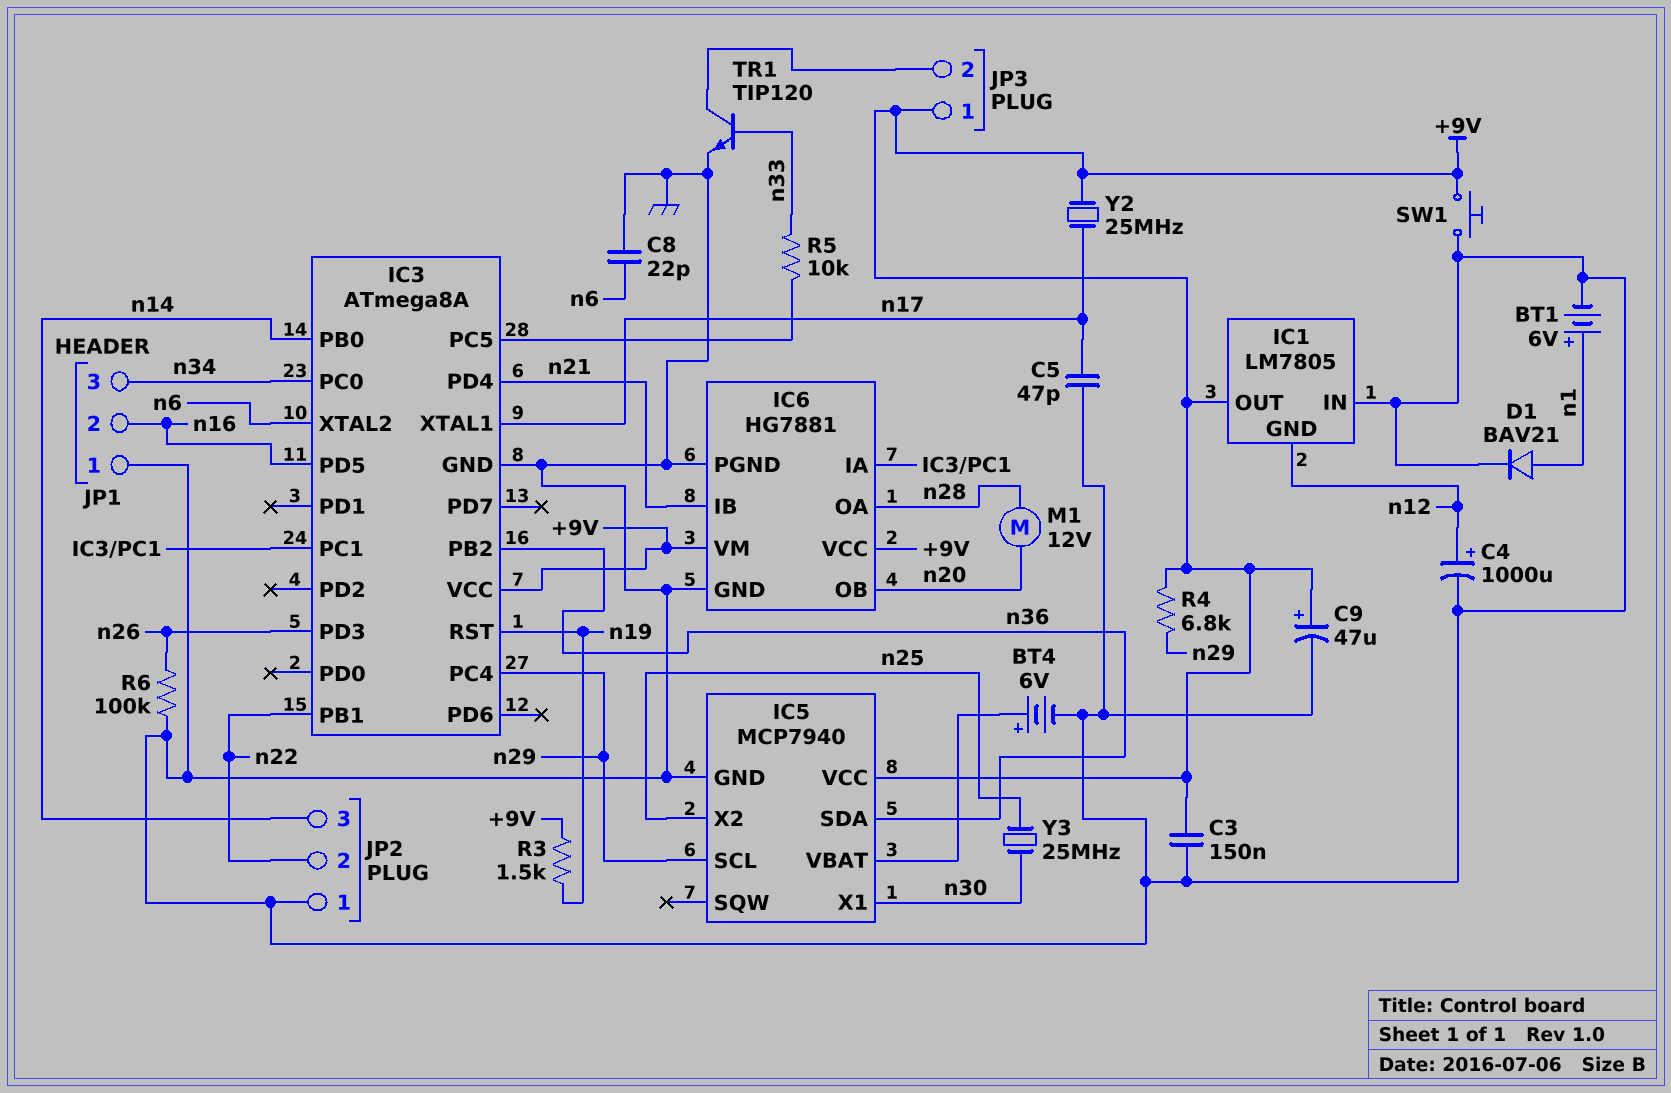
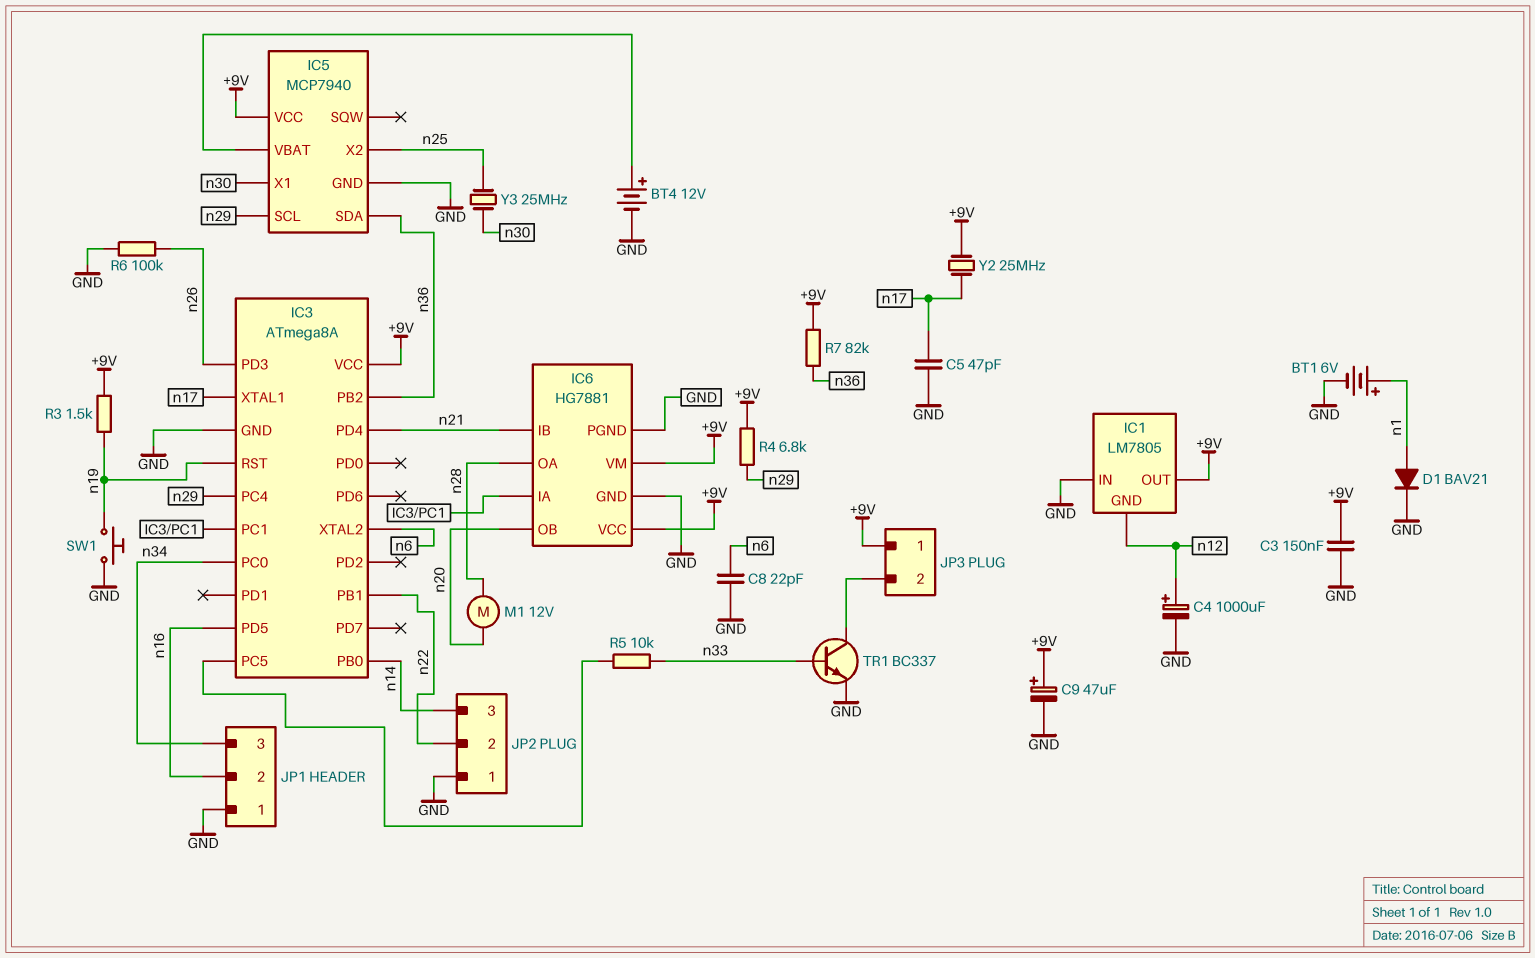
BT4: 6V (plus IC5/VBAT, minus GND) -> 12V (plus IC5/VBAT, minus GND)
R7: none -> 82k (+9V, n36)
SW1: button (+9V, GND) -> button (GND, n19)
TR1: NPN TIP120 (B n33, C JP3/2, E GND) -> NPN BC337 (B n33, C JP3/2, E GND)

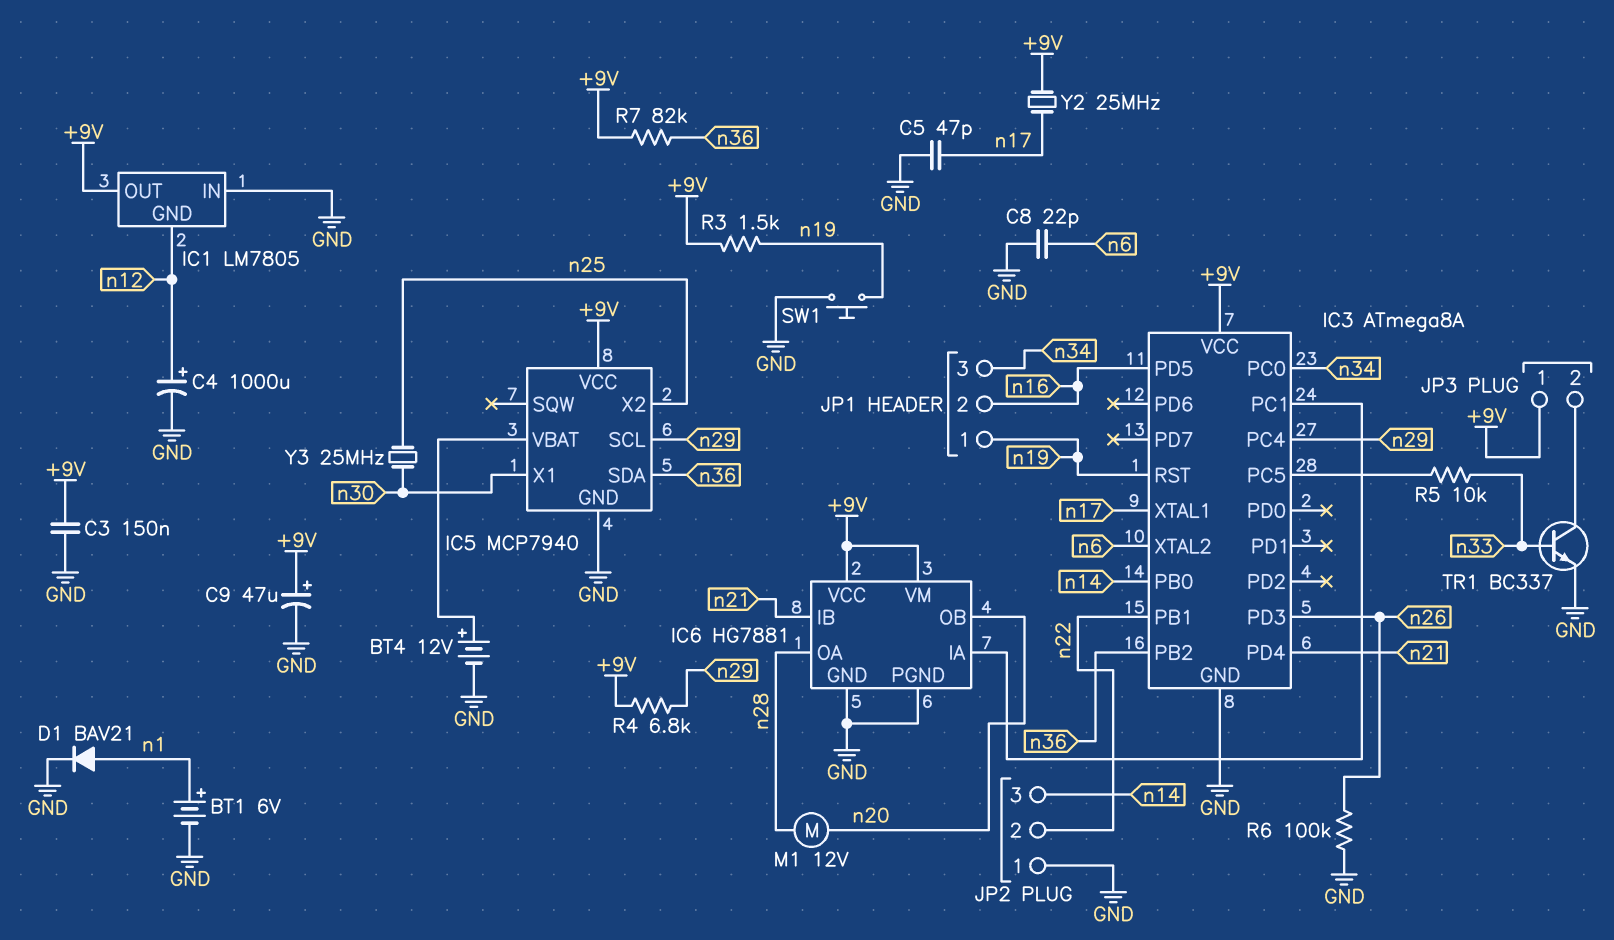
JP1 pin 1: GND -> n19

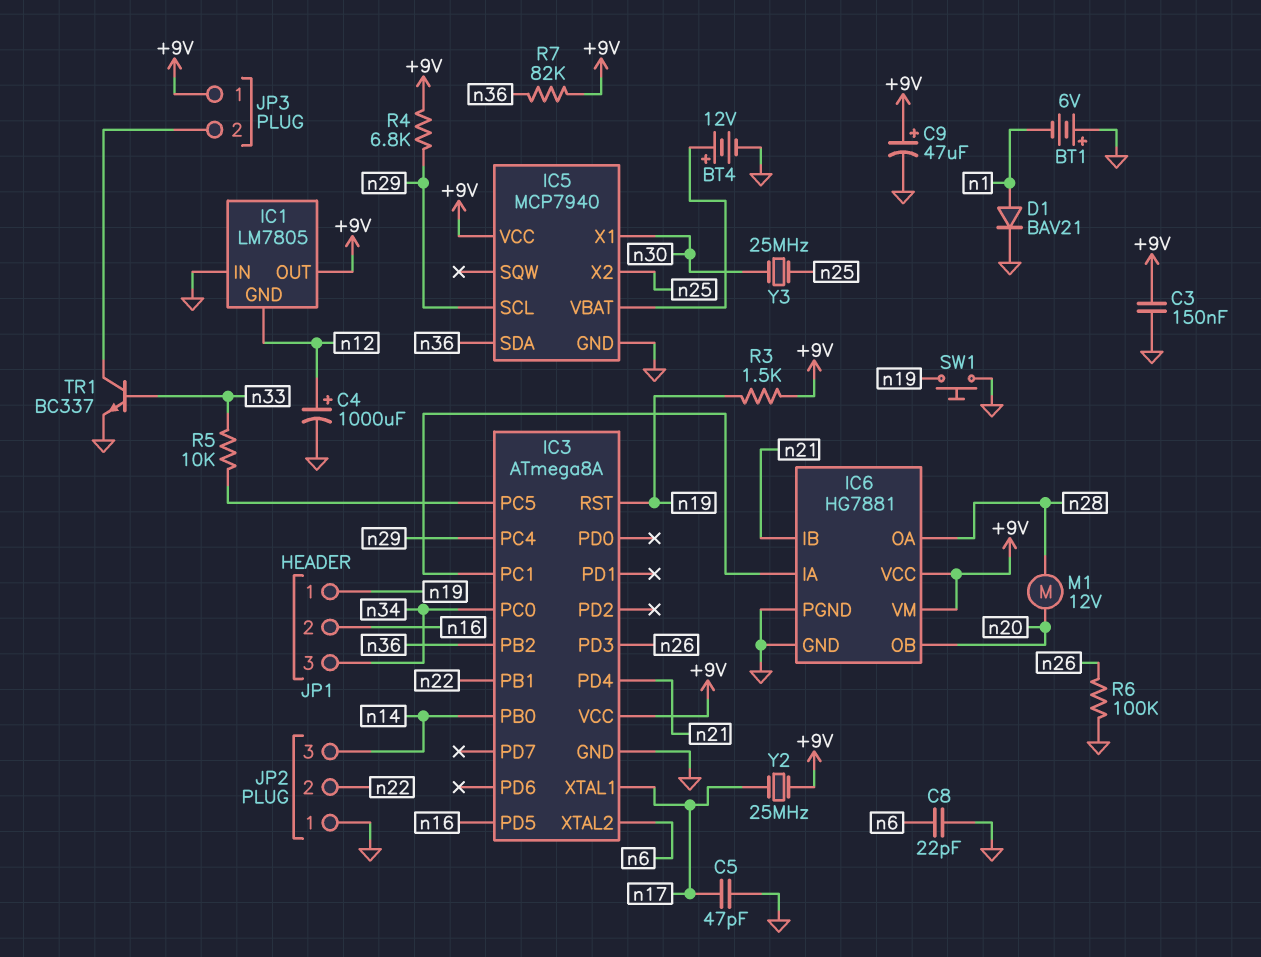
BT1: 6V (plus n1, minus GND) -> 6V (plus GND, minus n1)

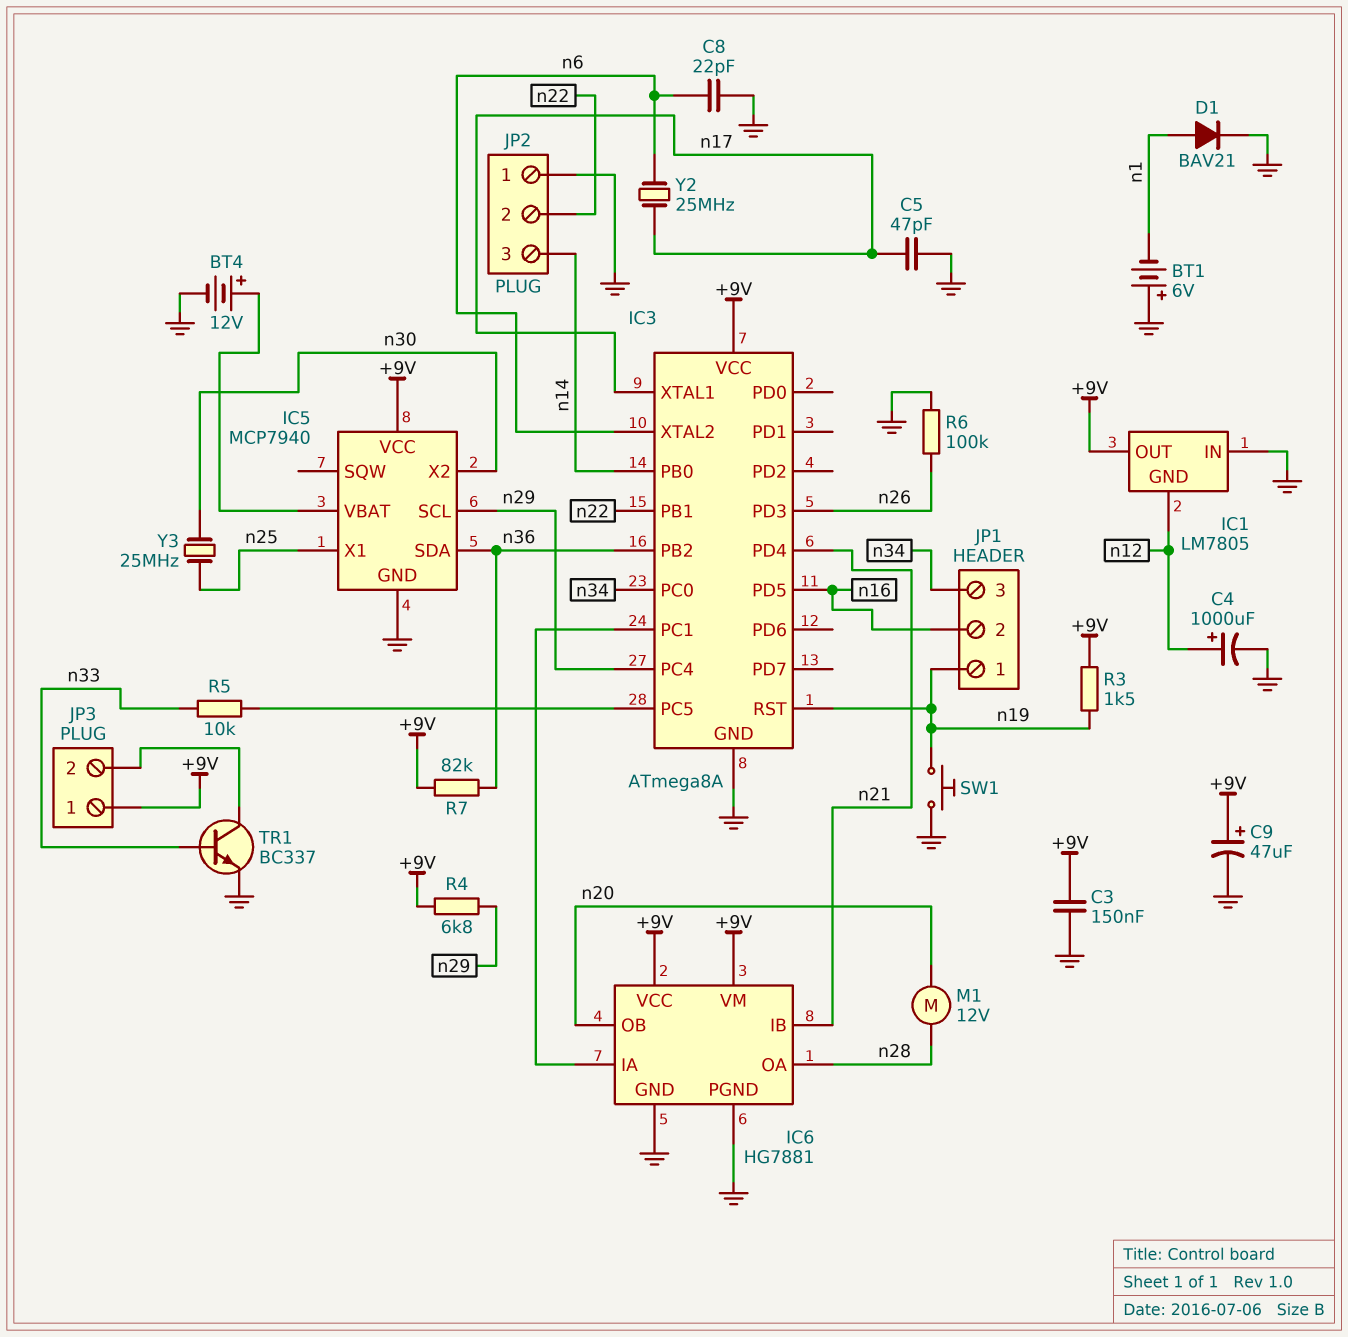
IC5 pin X1: n30 -> n25
IC5 pin X2: n25 -> n30
Y2: 25MHz (+9V, n17) -> 25MHz (n6, n17)

